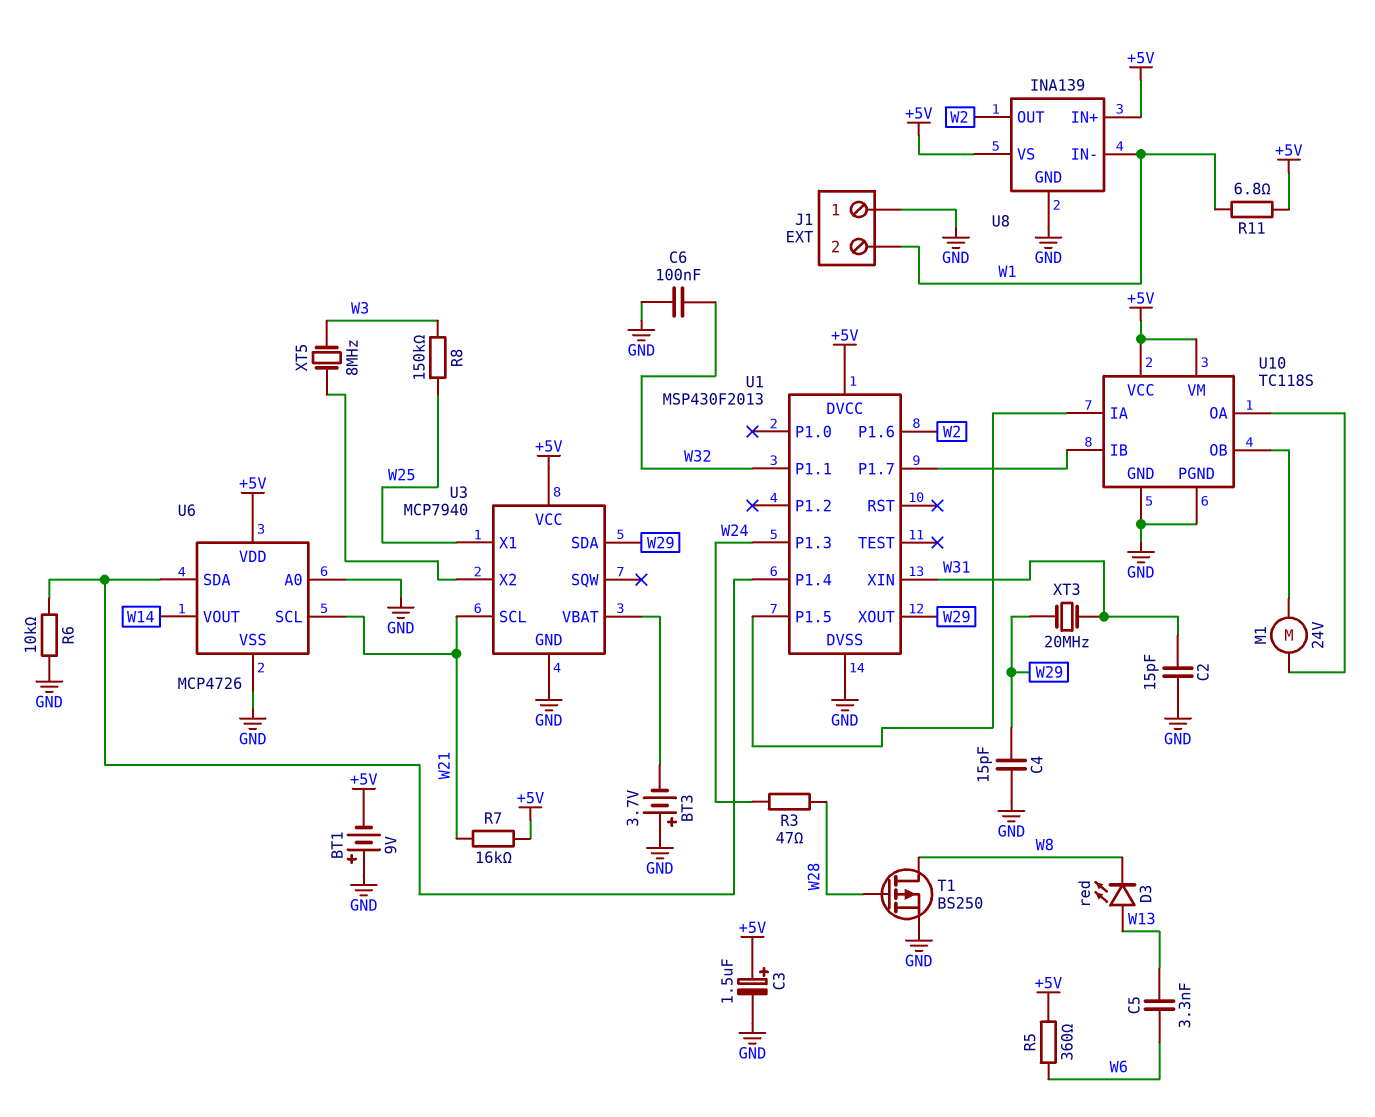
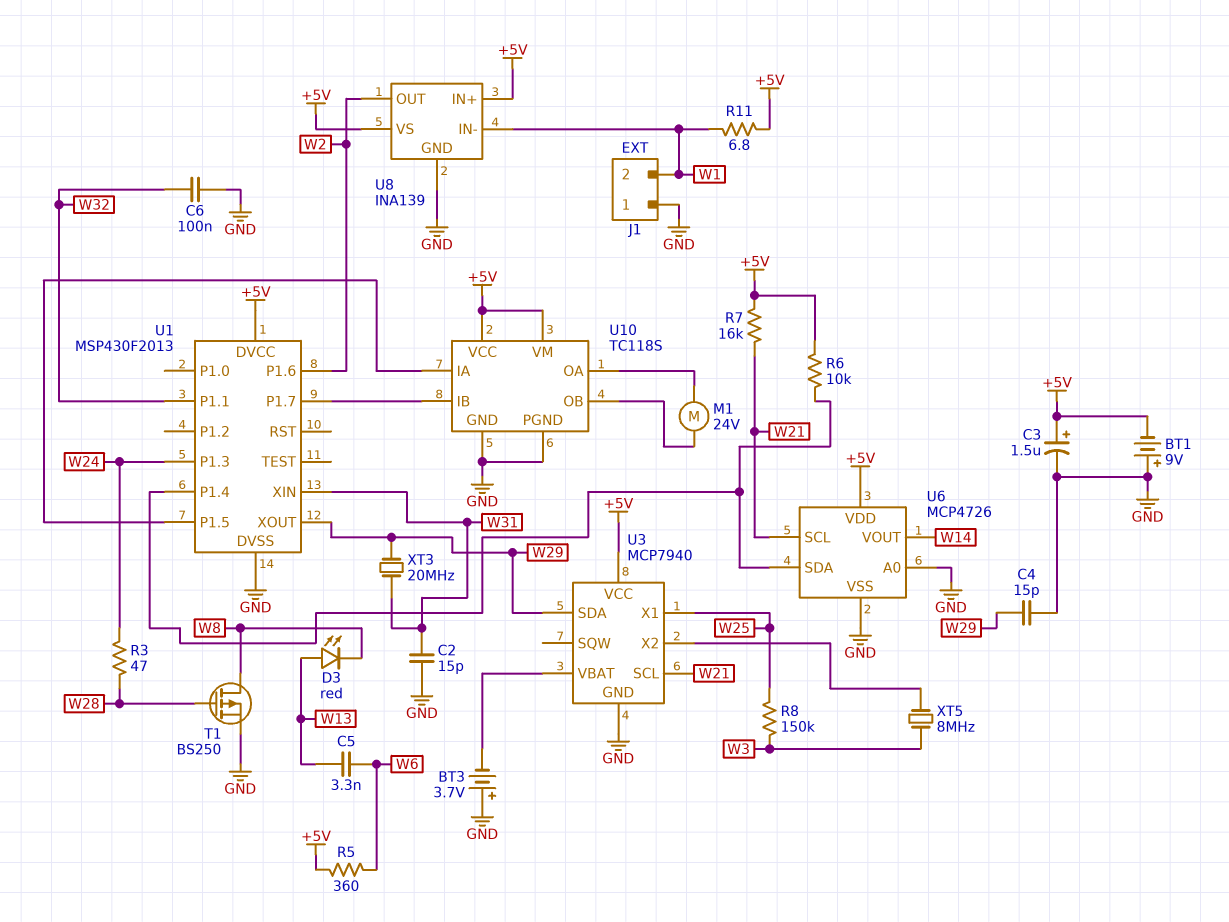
R6: 10k (GND, U1/P1.4) -> 10k (+5V, U1/P1.4)

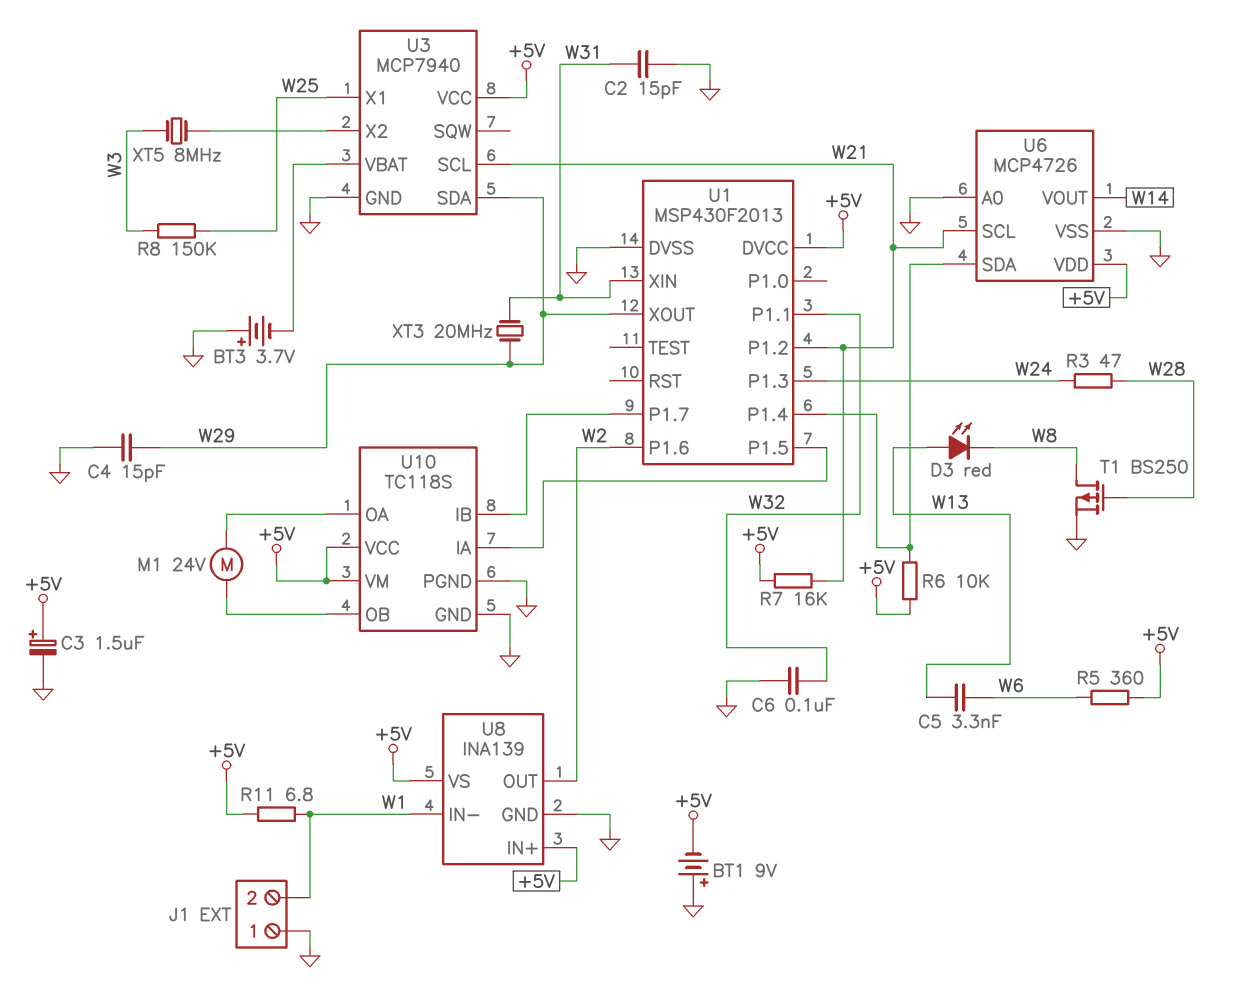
U1 pin P1.2: none -> W21

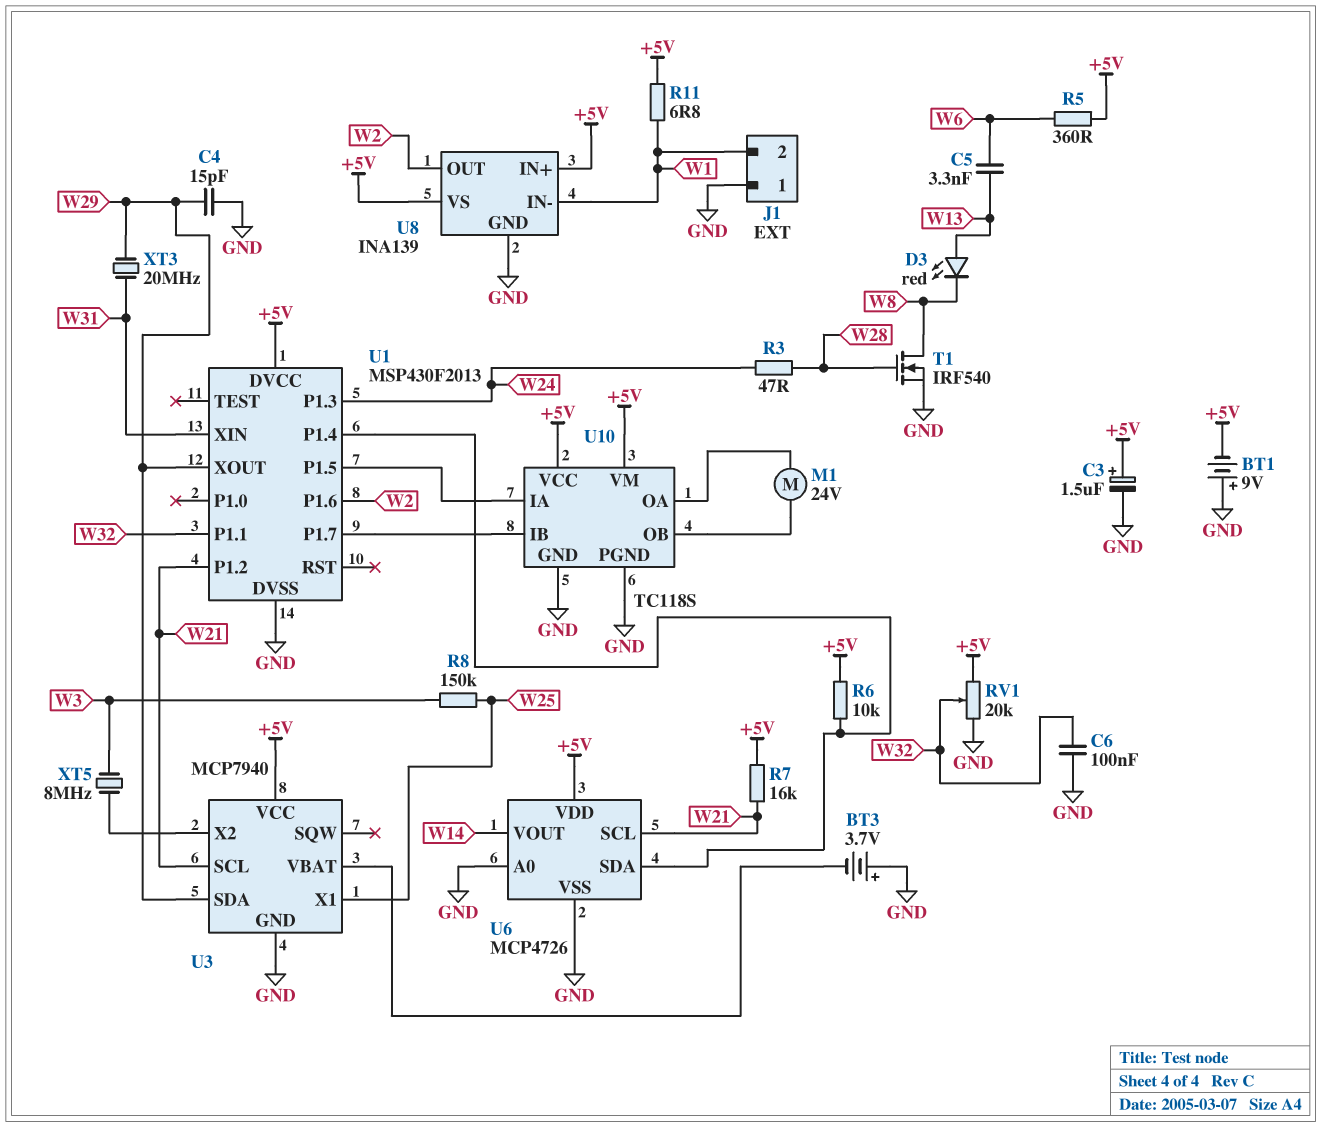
C2: 15pF (GND, W31) -> none
RV1: none -> 20k (+5V, GND, wiper W32)
T1: PMOS BS250 (G W28, D W8, S GND) -> NMOS IRF540 (G W28, D W8, S GND)

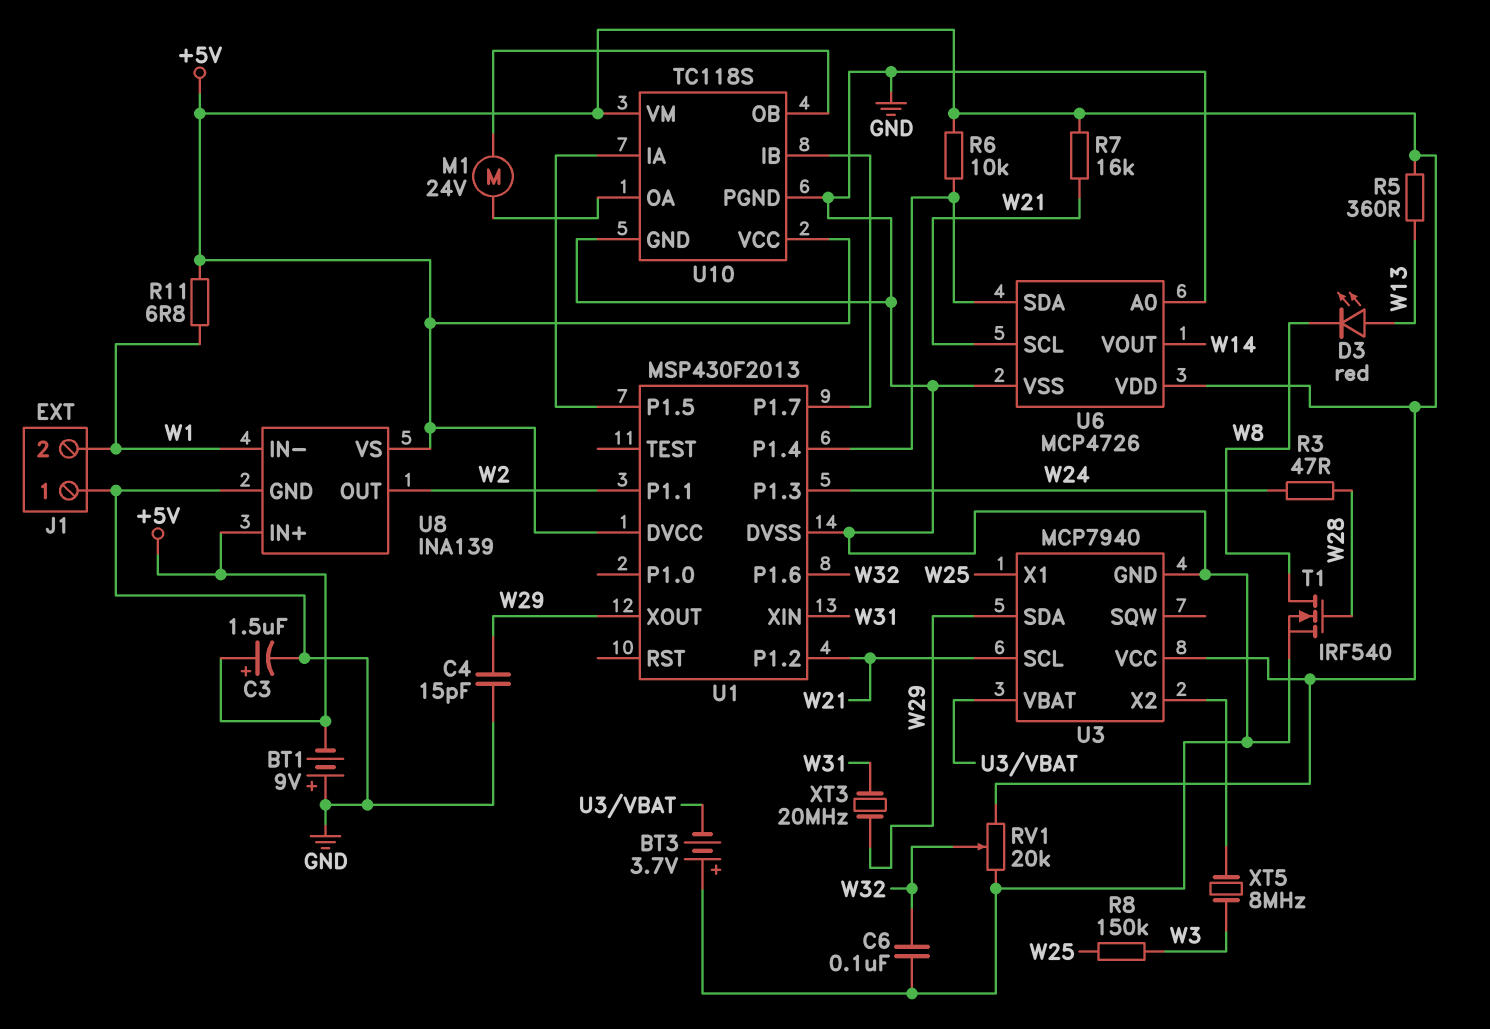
C5: 3.3nF (W6, W13) -> none
R5: 360 (+5V, W6) -> 360 (+5V, W13)
U1 pin P1.1: W32 -> W2
U1 pin P1.6: W2 -> W32

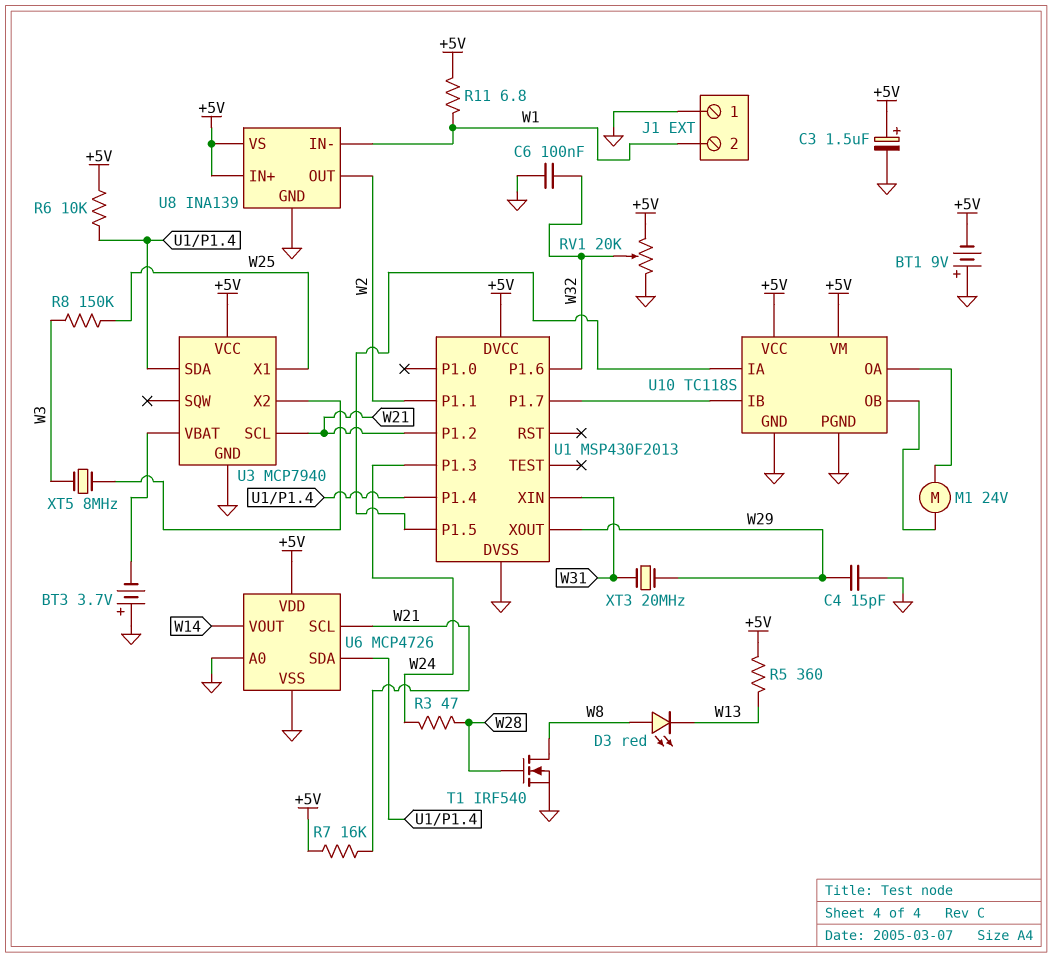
D3: LED red (A W13, K W8) -> LED red (A W8, K W13)
U3 pin SDA: W29 -> U1/P1.4

